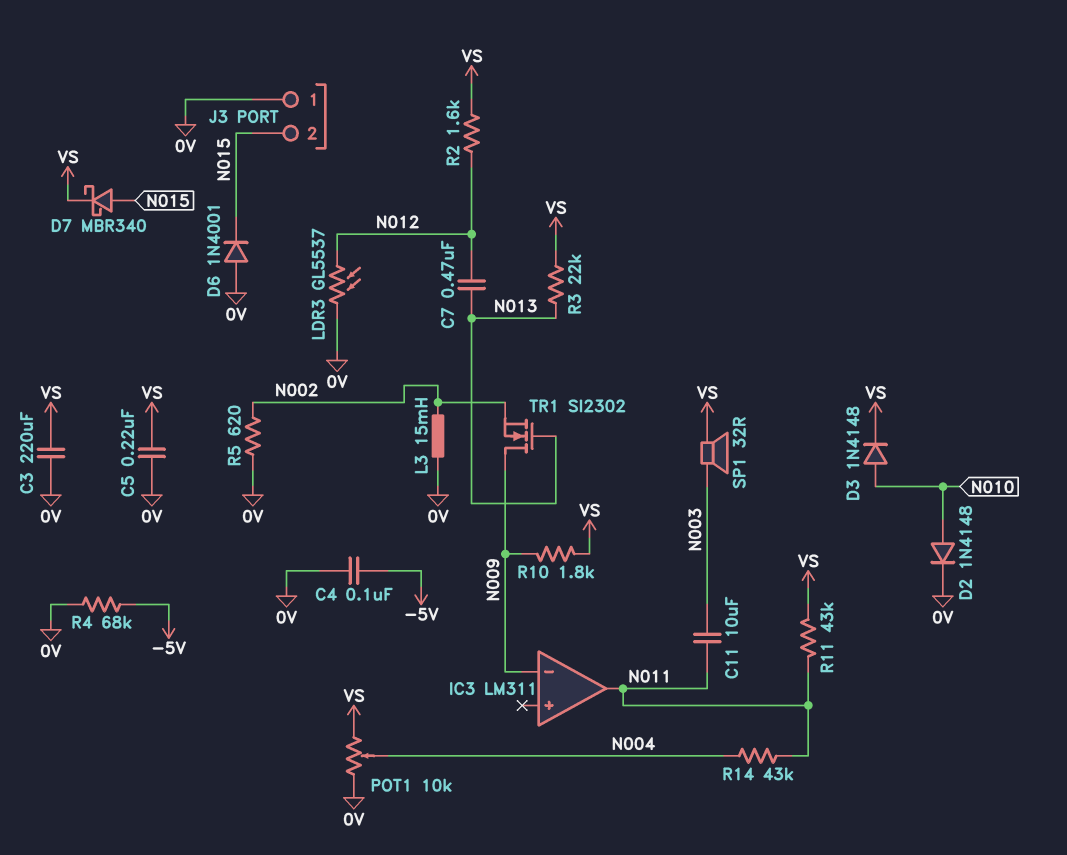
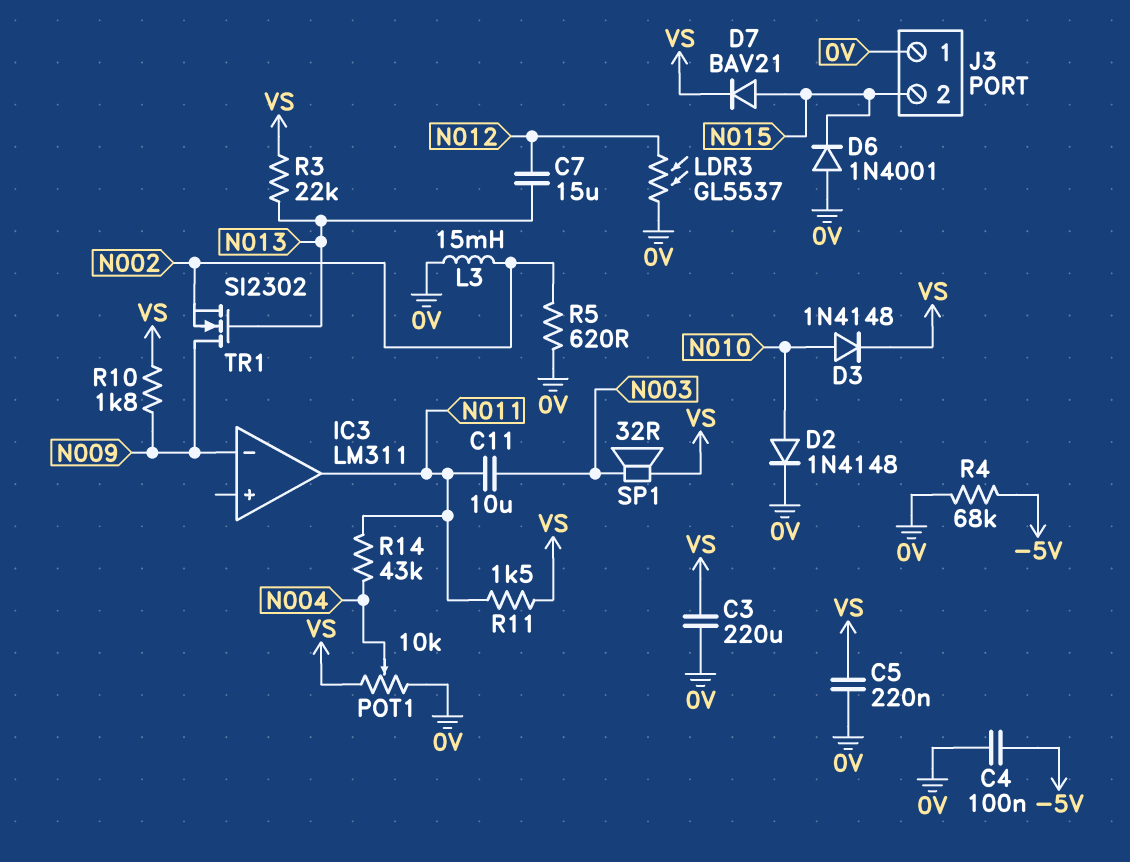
C7: 470nF (N012, N013) -> 15uF (N012, N013)
D7: schottky MBR340 (A N015, K VS) -> diode BAV21 (A N015, K VS)
R2: 1.6k (N012, VS) -> none
R11: 43k (N011, VS) -> 1.5k (N011, VS)

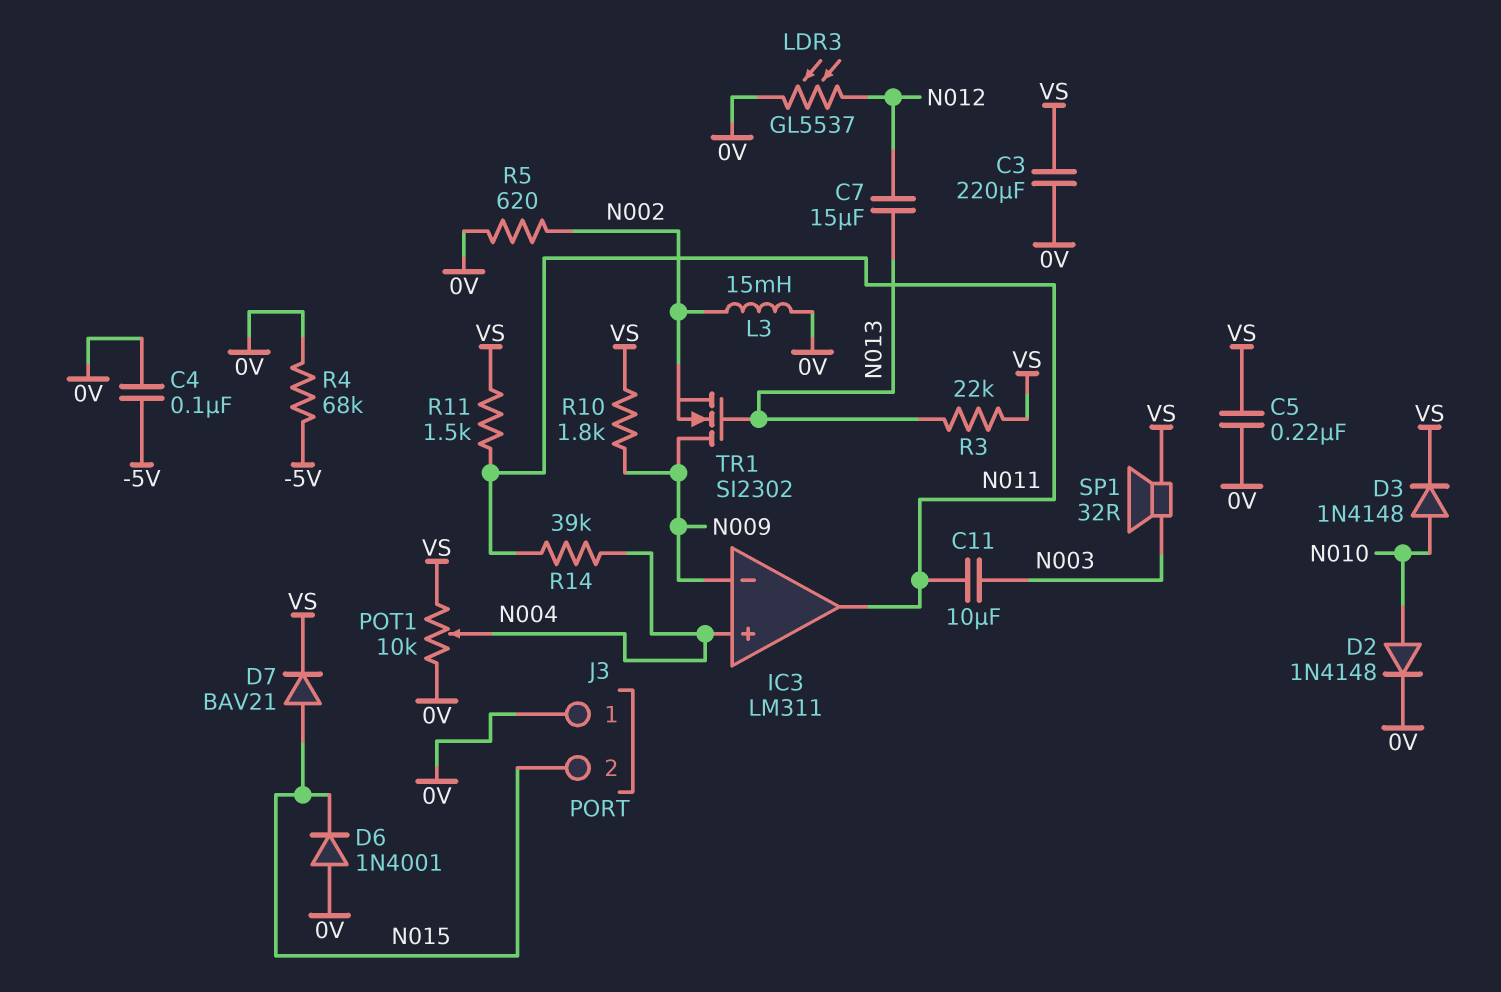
IC3 pin in+: none -> N004
R14: 43k (N004, N011) -> 39k (N004, N011)

